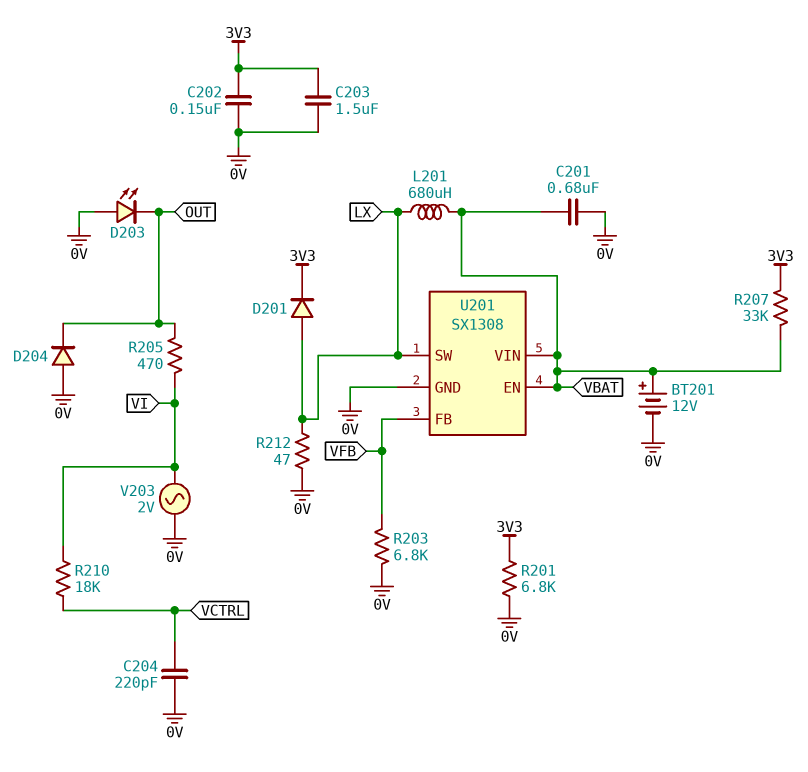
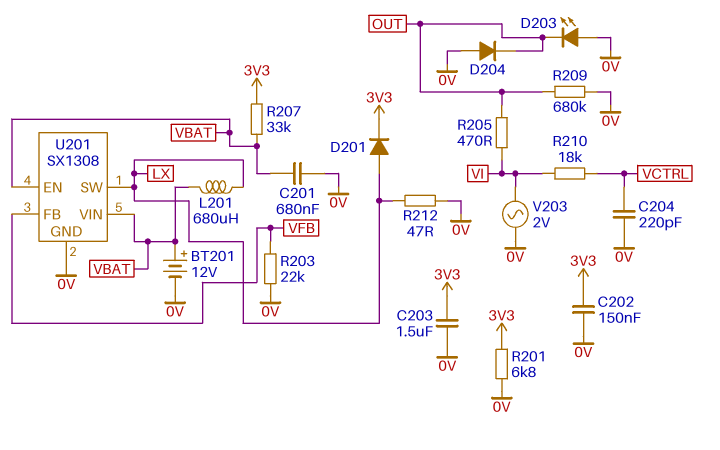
R203: 6.8k (0V, VFB) -> 22k (0V, VFB)
R209: none -> 680k (0V, OUT)

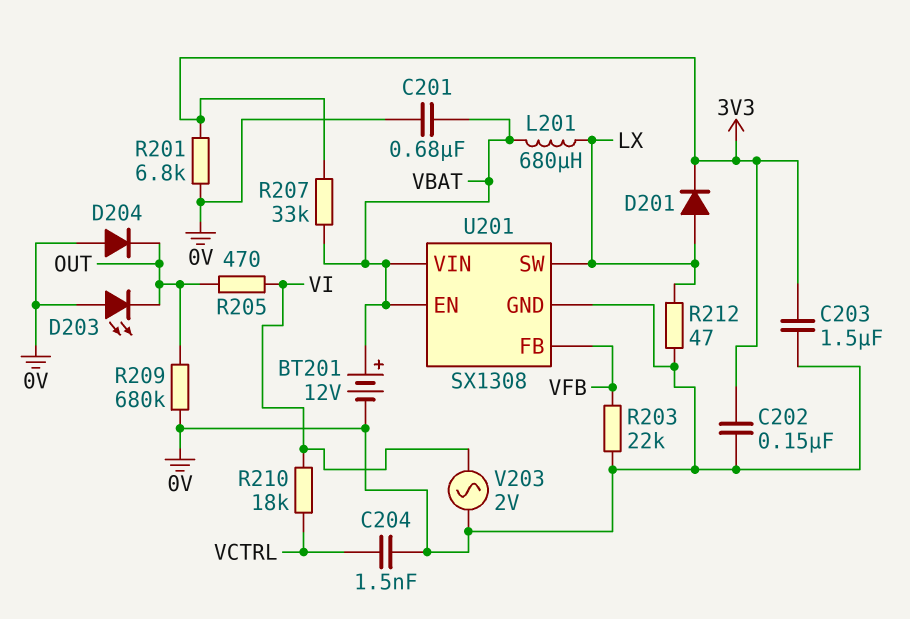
C204: 220pF (0V, VCTRL) -> 1.5nF (0V, VCTRL)

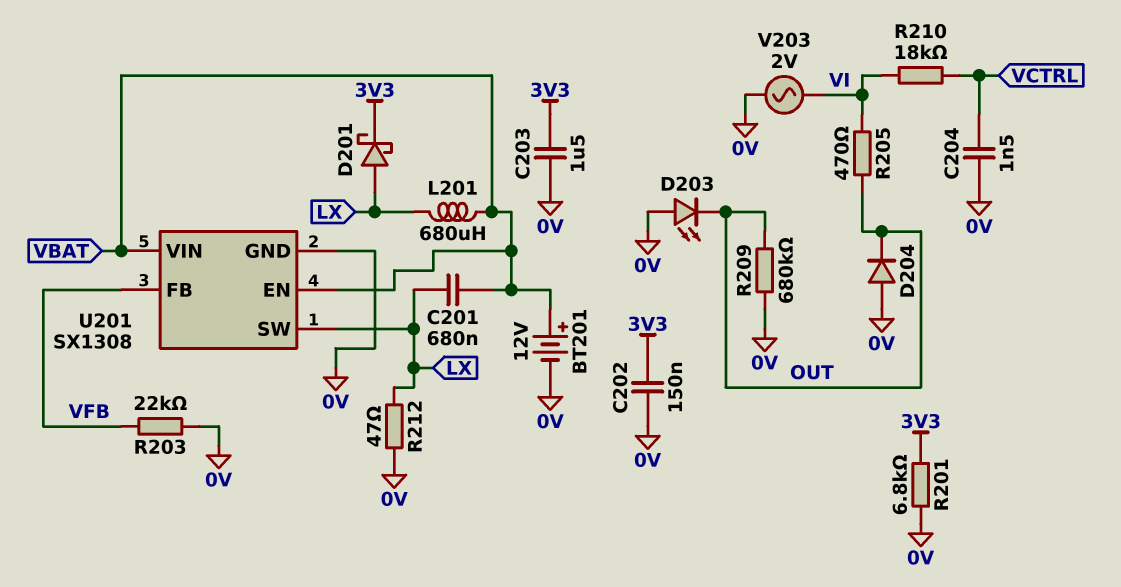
C201: 680nF (0V, VBAT) -> 680nF (LX, VBAT)
D201: diode (A LX, K 3V3) -> schottky (A LX, K 3V3)
R207: 33k (3V3, VBAT) -> none

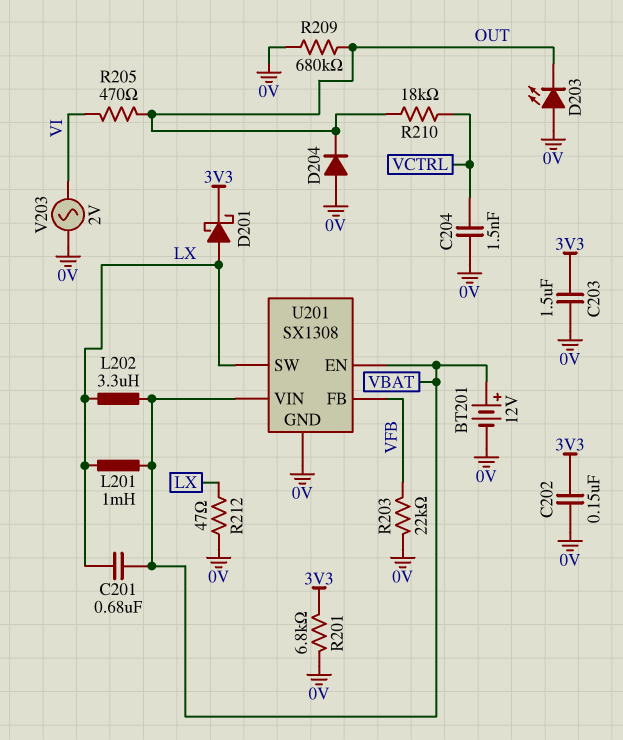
L201: 680uH (LX, VBAT) -> 1mH (LX, VBAT)
L202: none -> 3.3uH (LX, VBAT)
R210: 18k (VCTRL, VI) -> 18k (OUT, VCTRL)

